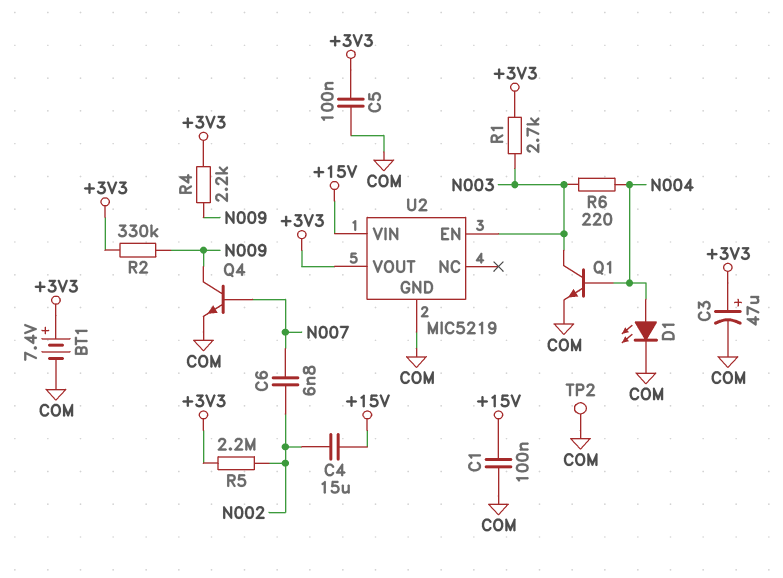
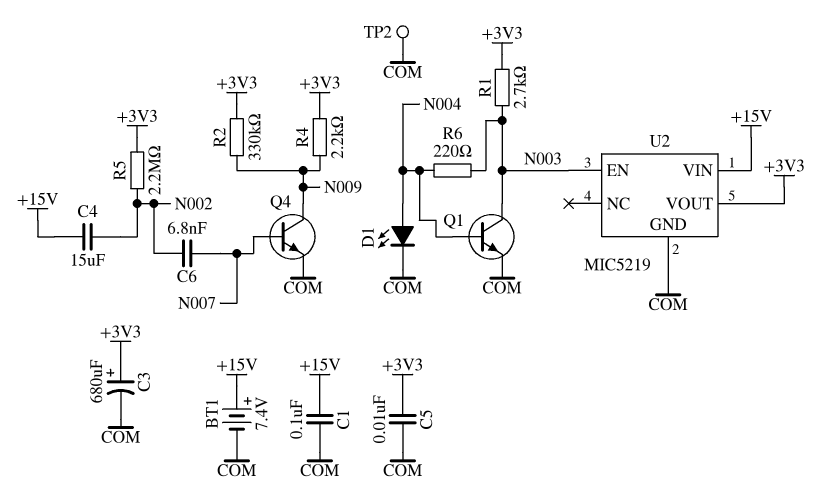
BT1: 7.4V (plus +3V3, minus COM) -> 7.4V (plus +15V, minus COM)
C3: 47uF (plus +3V3, minus COM) -> 680uF (plus +3V3, minus COM)
C5: 100nF (+3V3, COM) -> 10nF (+3V3, COM)

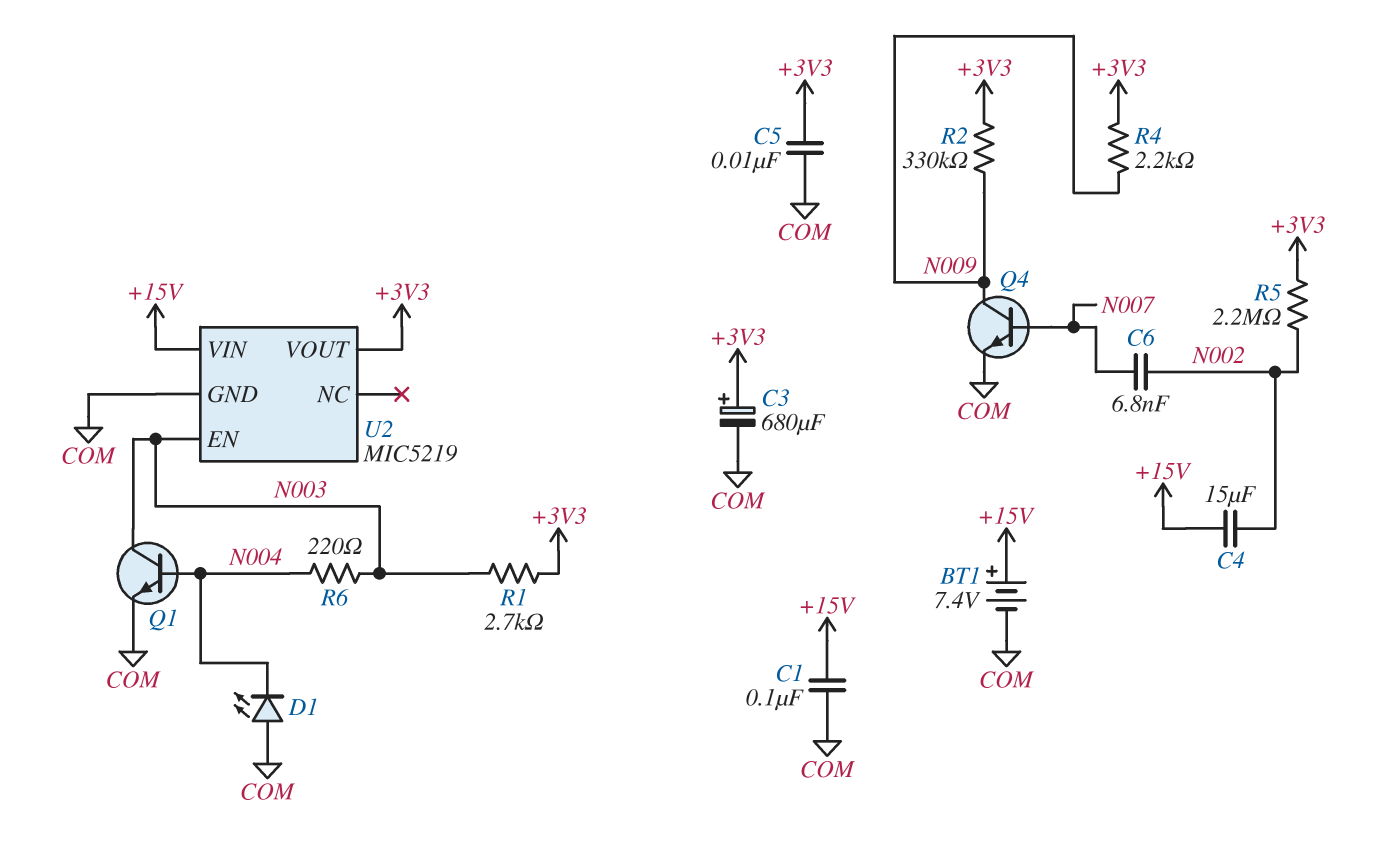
D1: LED (A N004, K COM) -> LED (A COM, K N004)
TP2: test point (COM) -> none

